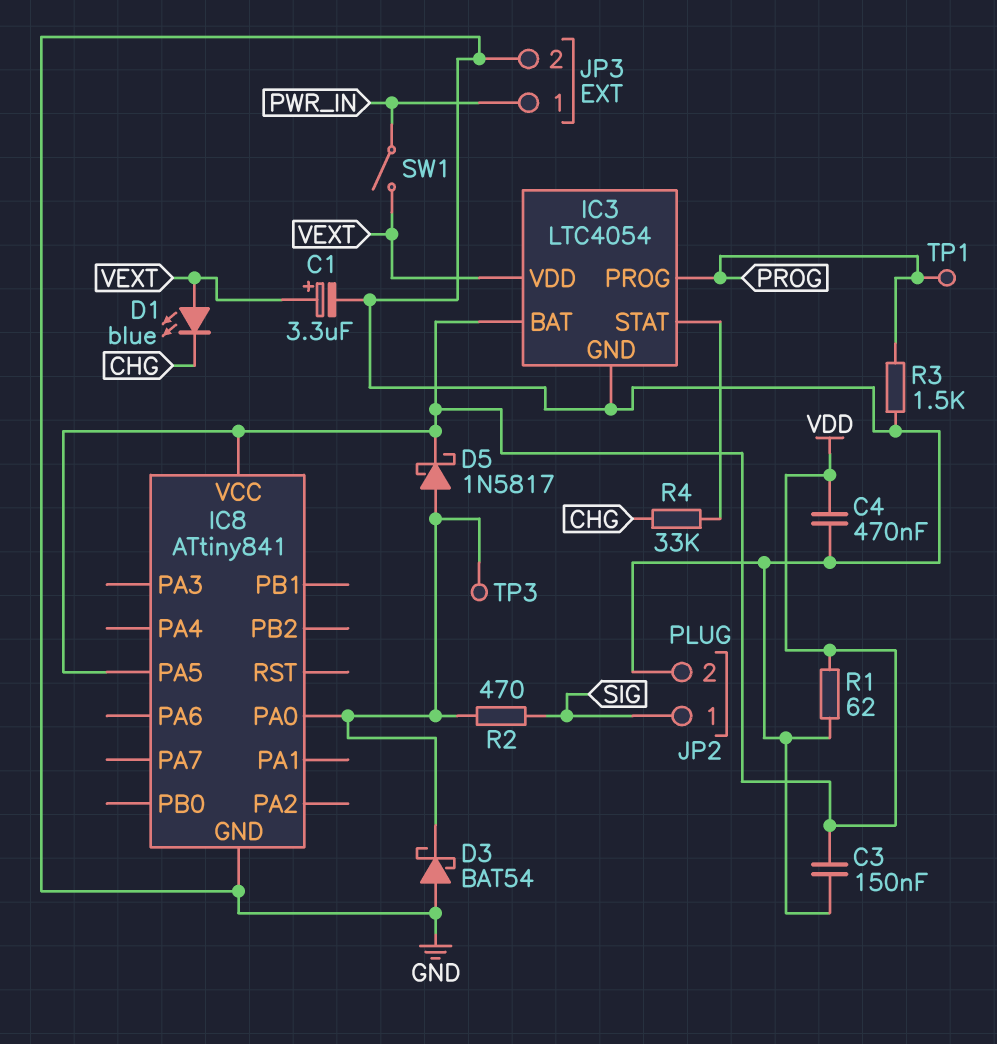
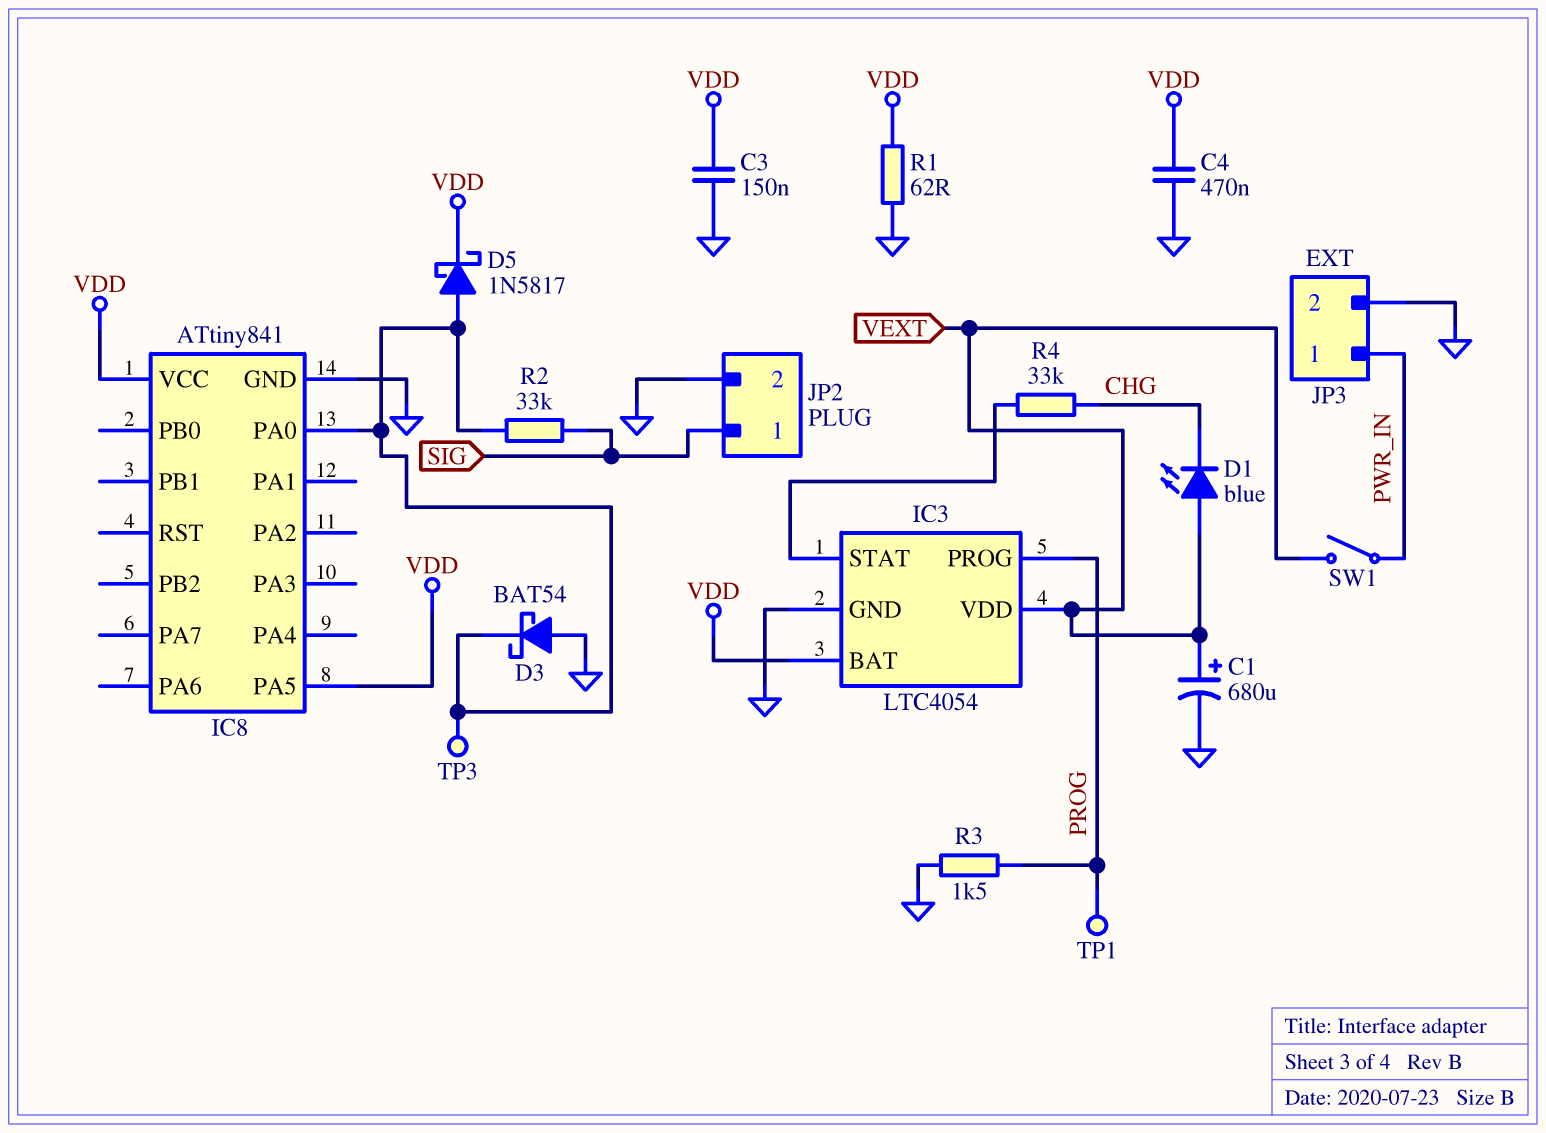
C1: 3.3uF (plus VEXT, minus GND) -> 680uF (plus VEXT, minus GND)
R2: 470 (IC8/PA0, SIG) -> 33k (IC8/PA0, SIG)

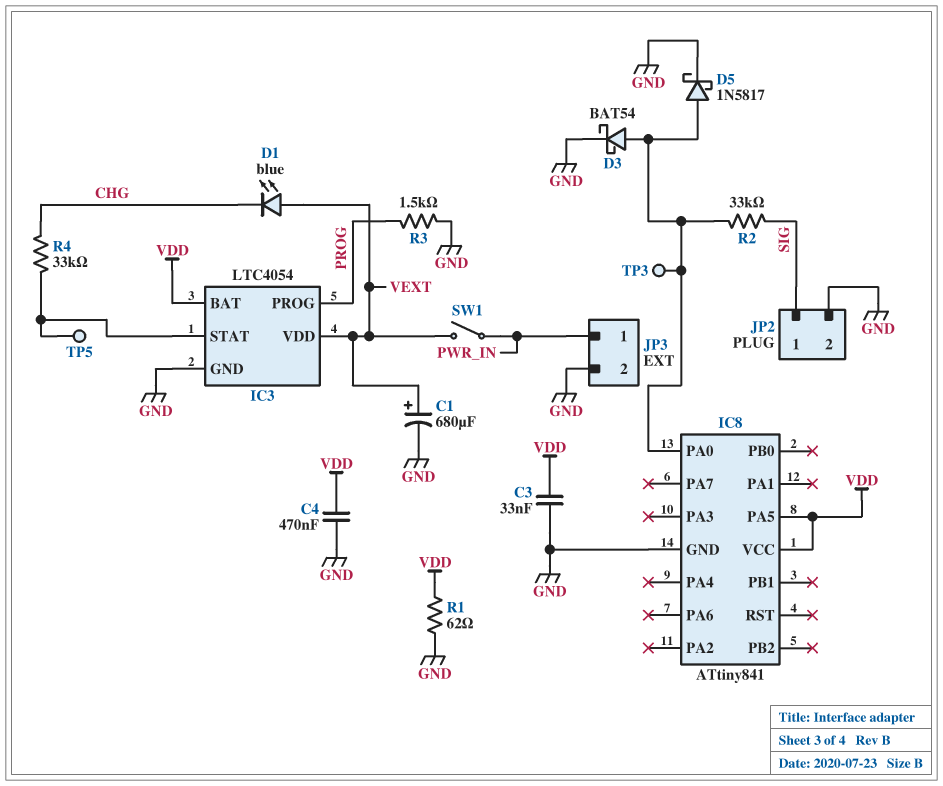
C3: 150nF (GND, VDD) -> 33nF (GND, VDD)
D3: schottky BAT54 (A GND, K IC8/PA0) -> schottky BAT54 (A IC8/PA0, K GND)
D5: schottky 1N5817 (A IC8/PA0, K VDD) -> schottky 1N5817 (A IC8/PA0, K GND)
TP1: test point (PROG) -> none
TP5: none -> test point (IC3/STAT)

